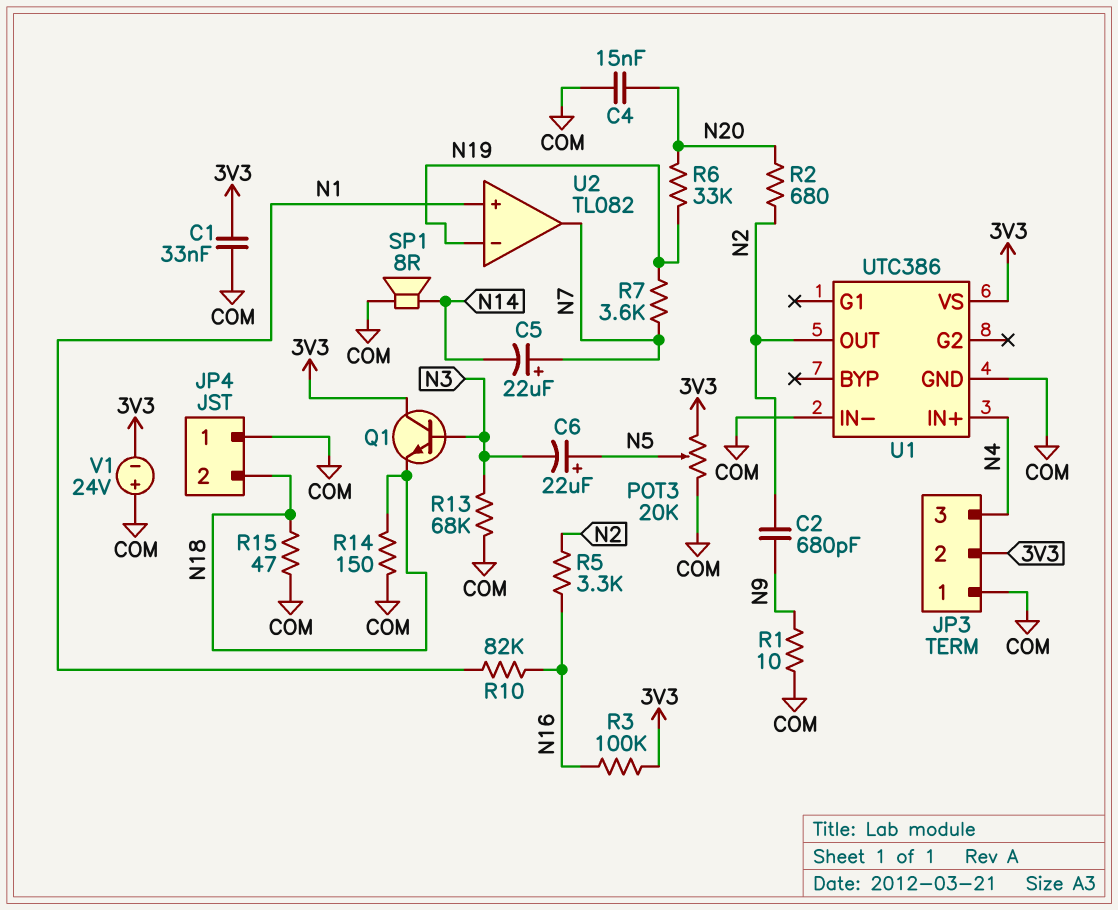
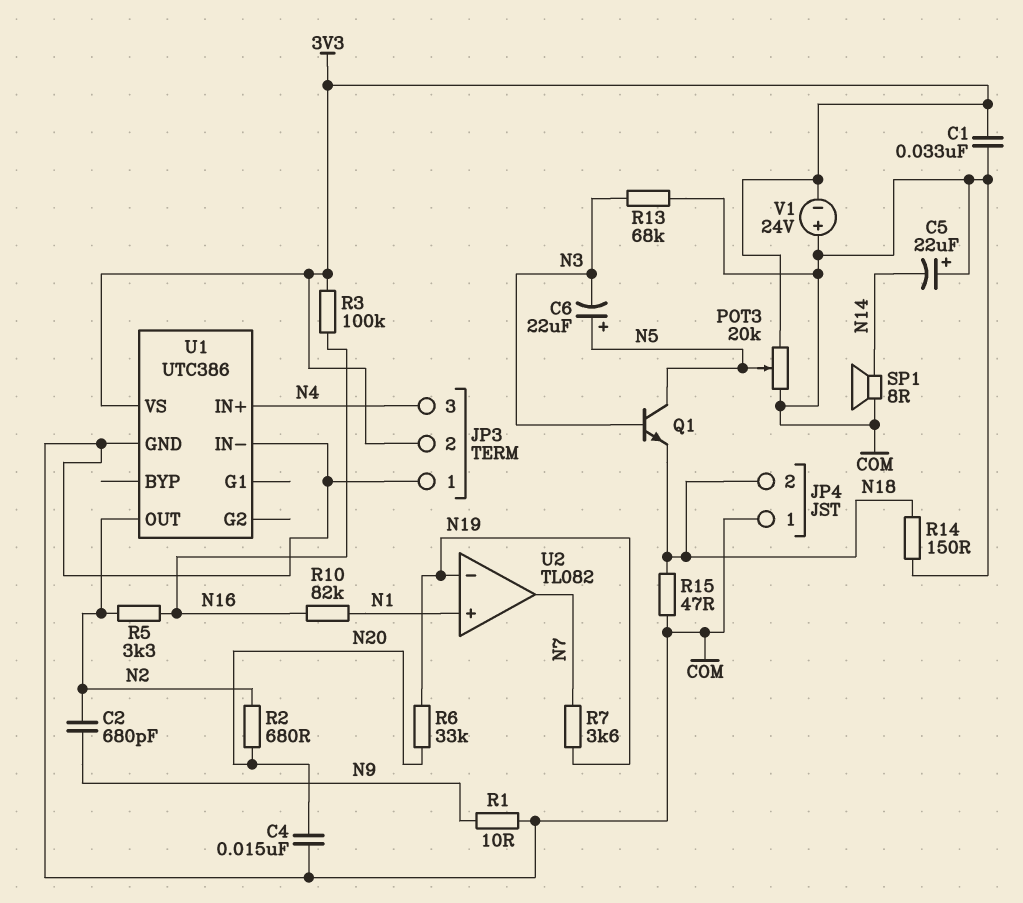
C5: 22uF (plus N7, minus N14) -> 22uF (plus COM, minus N14)
Q1: NPN (B N3, C 3V3, E N18) -> NPN (B N3, C N5, E N18)

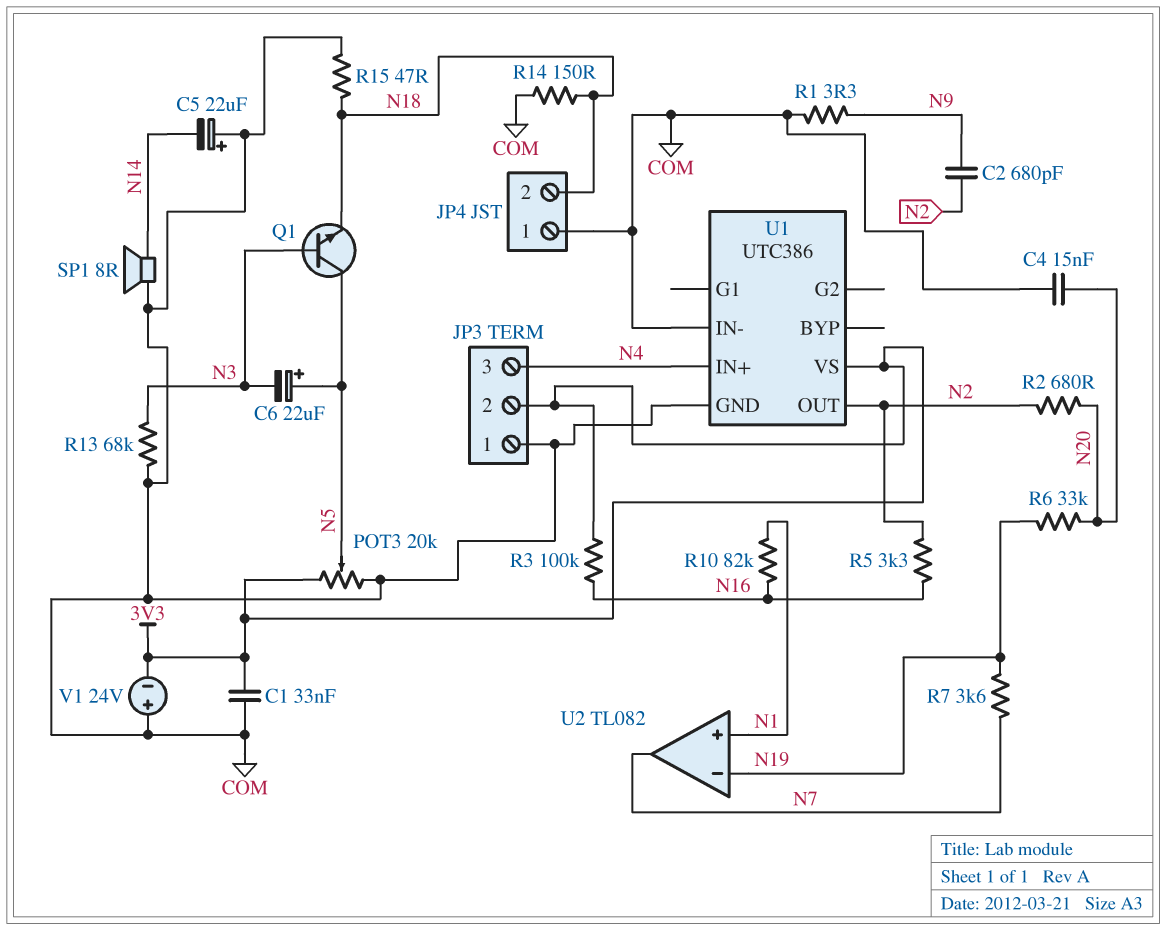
R1: 10 (COM, N9) -> 3.3 (COM, N9)

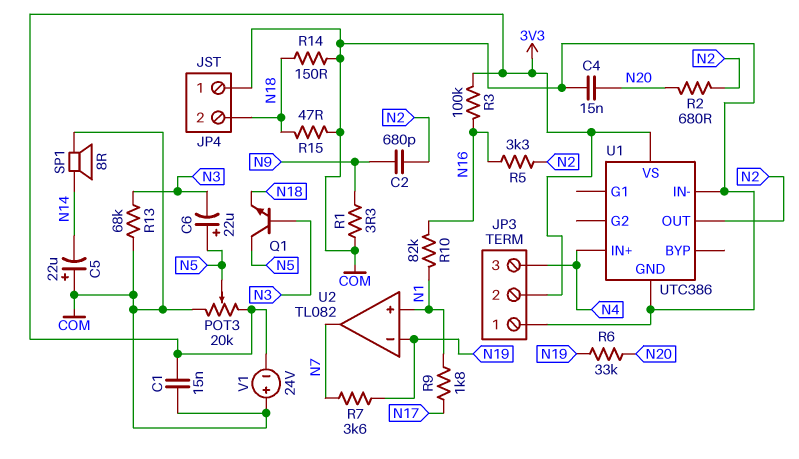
C1: 33nF (3V3, COM) -> 15nF (3V3, COM)
R9: none -> 1.8k (N1, N17)

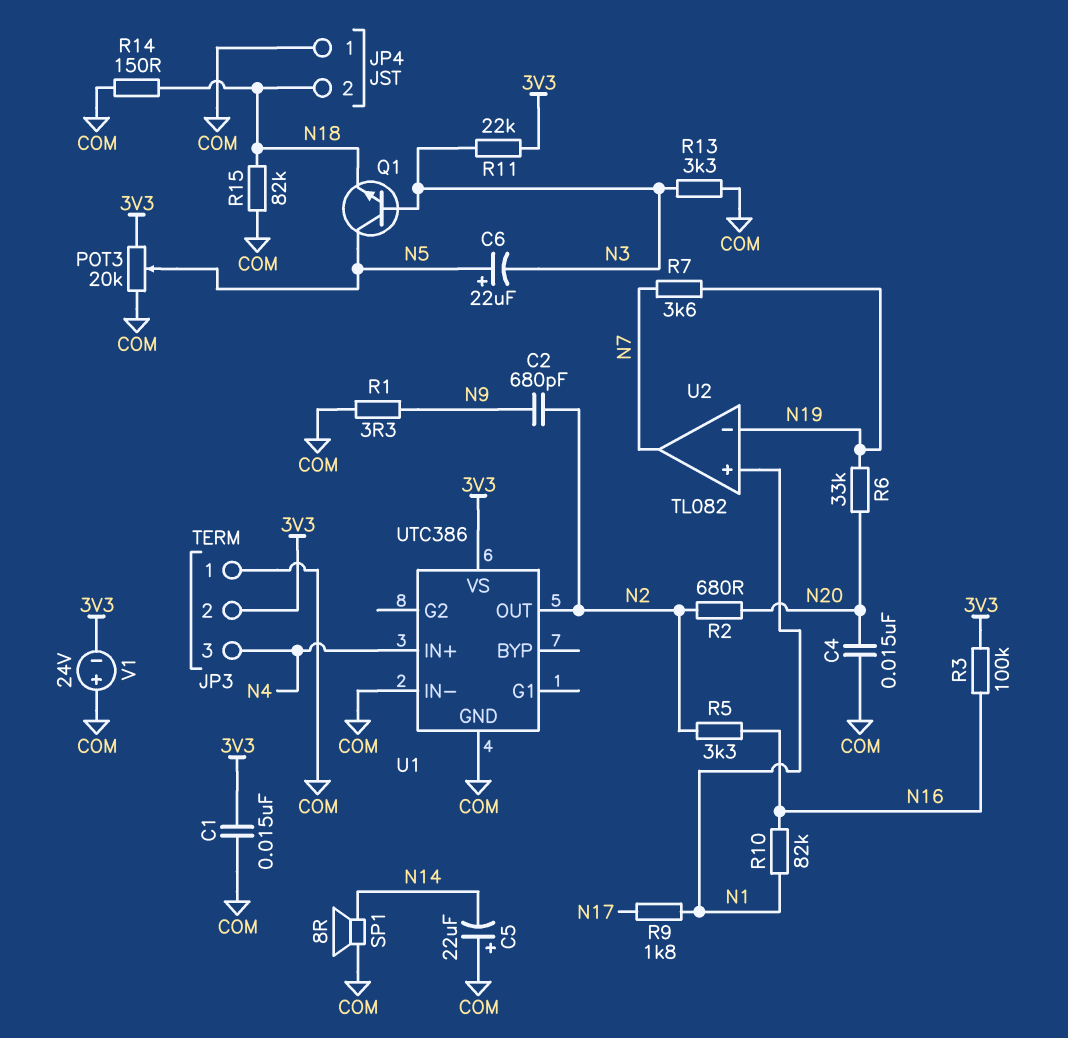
R11: none -> 22k (3V3, N3)
R13: 68k (COM, N3) -> 3.3k (COM, N3)
R15: 47 (COM, N18) -> 82k (COM, N18)

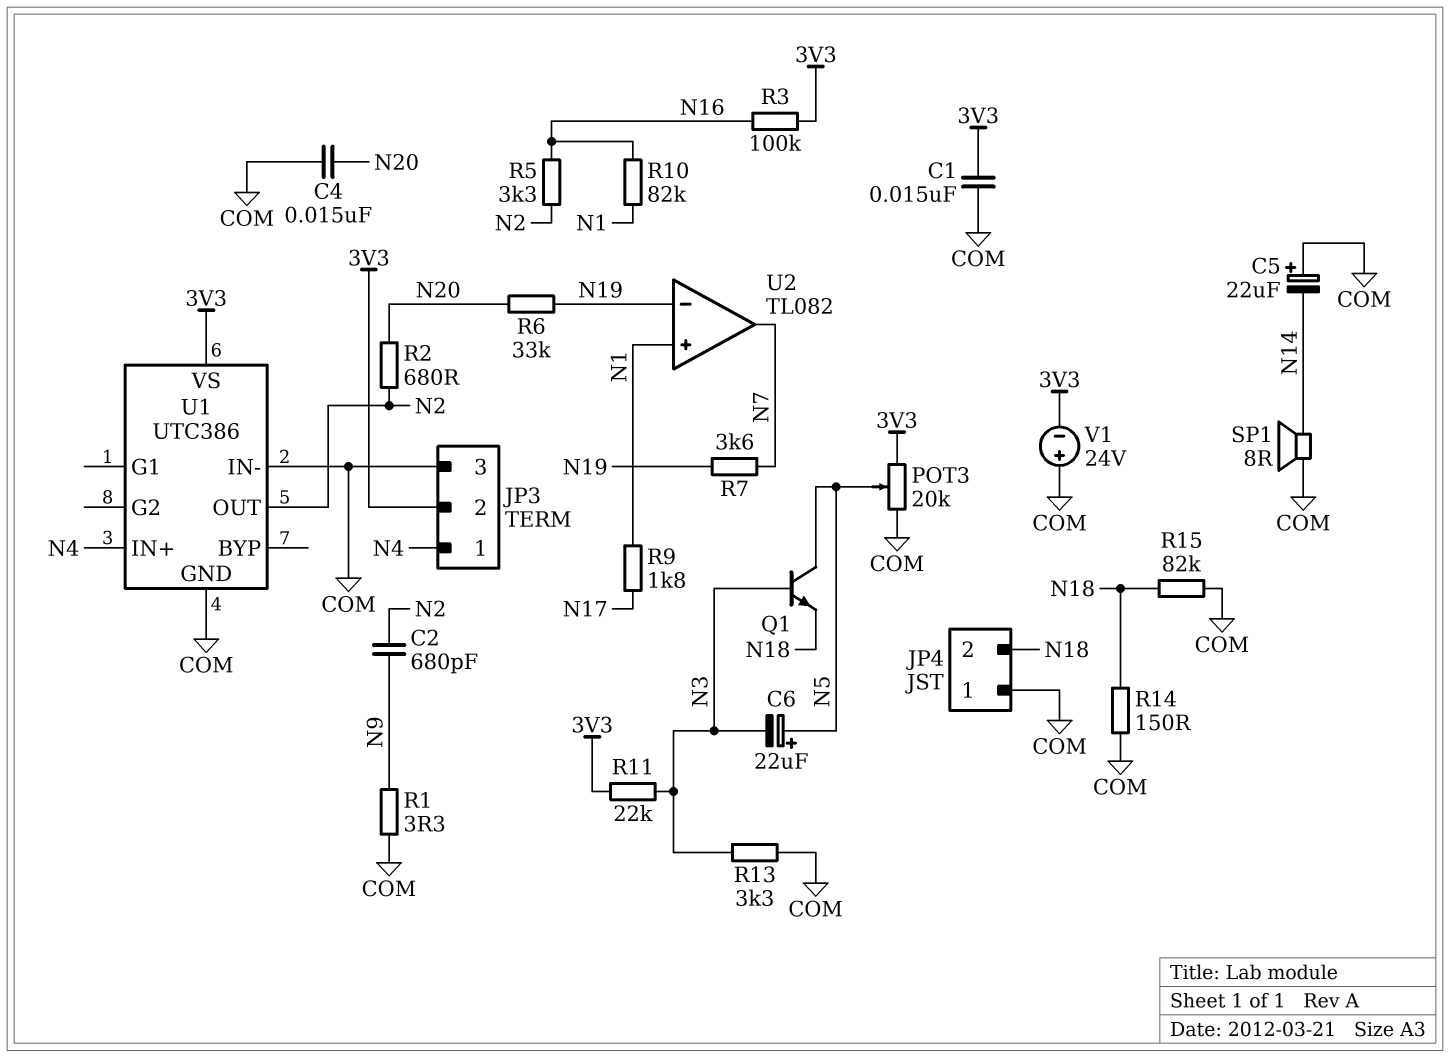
JP3 pin 1: COM -> N4
JP3 pin 3: N4 -> COM

